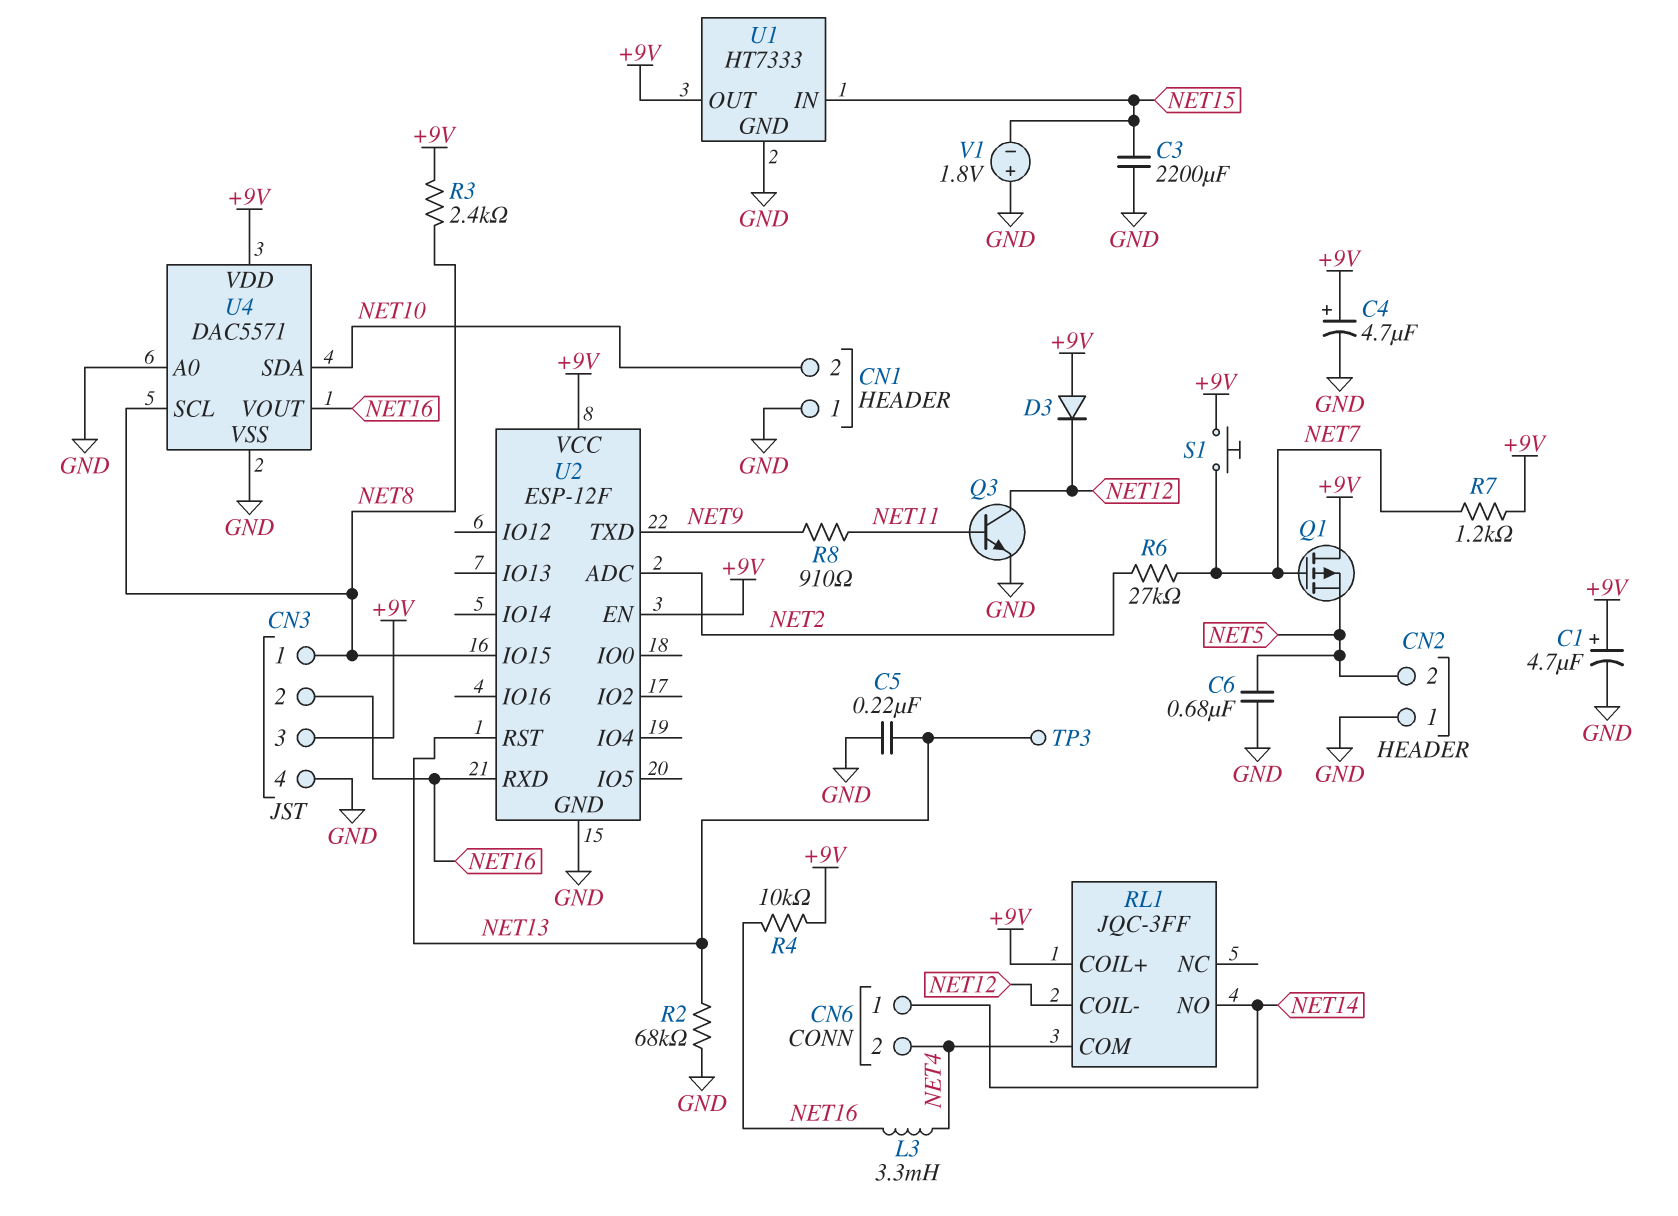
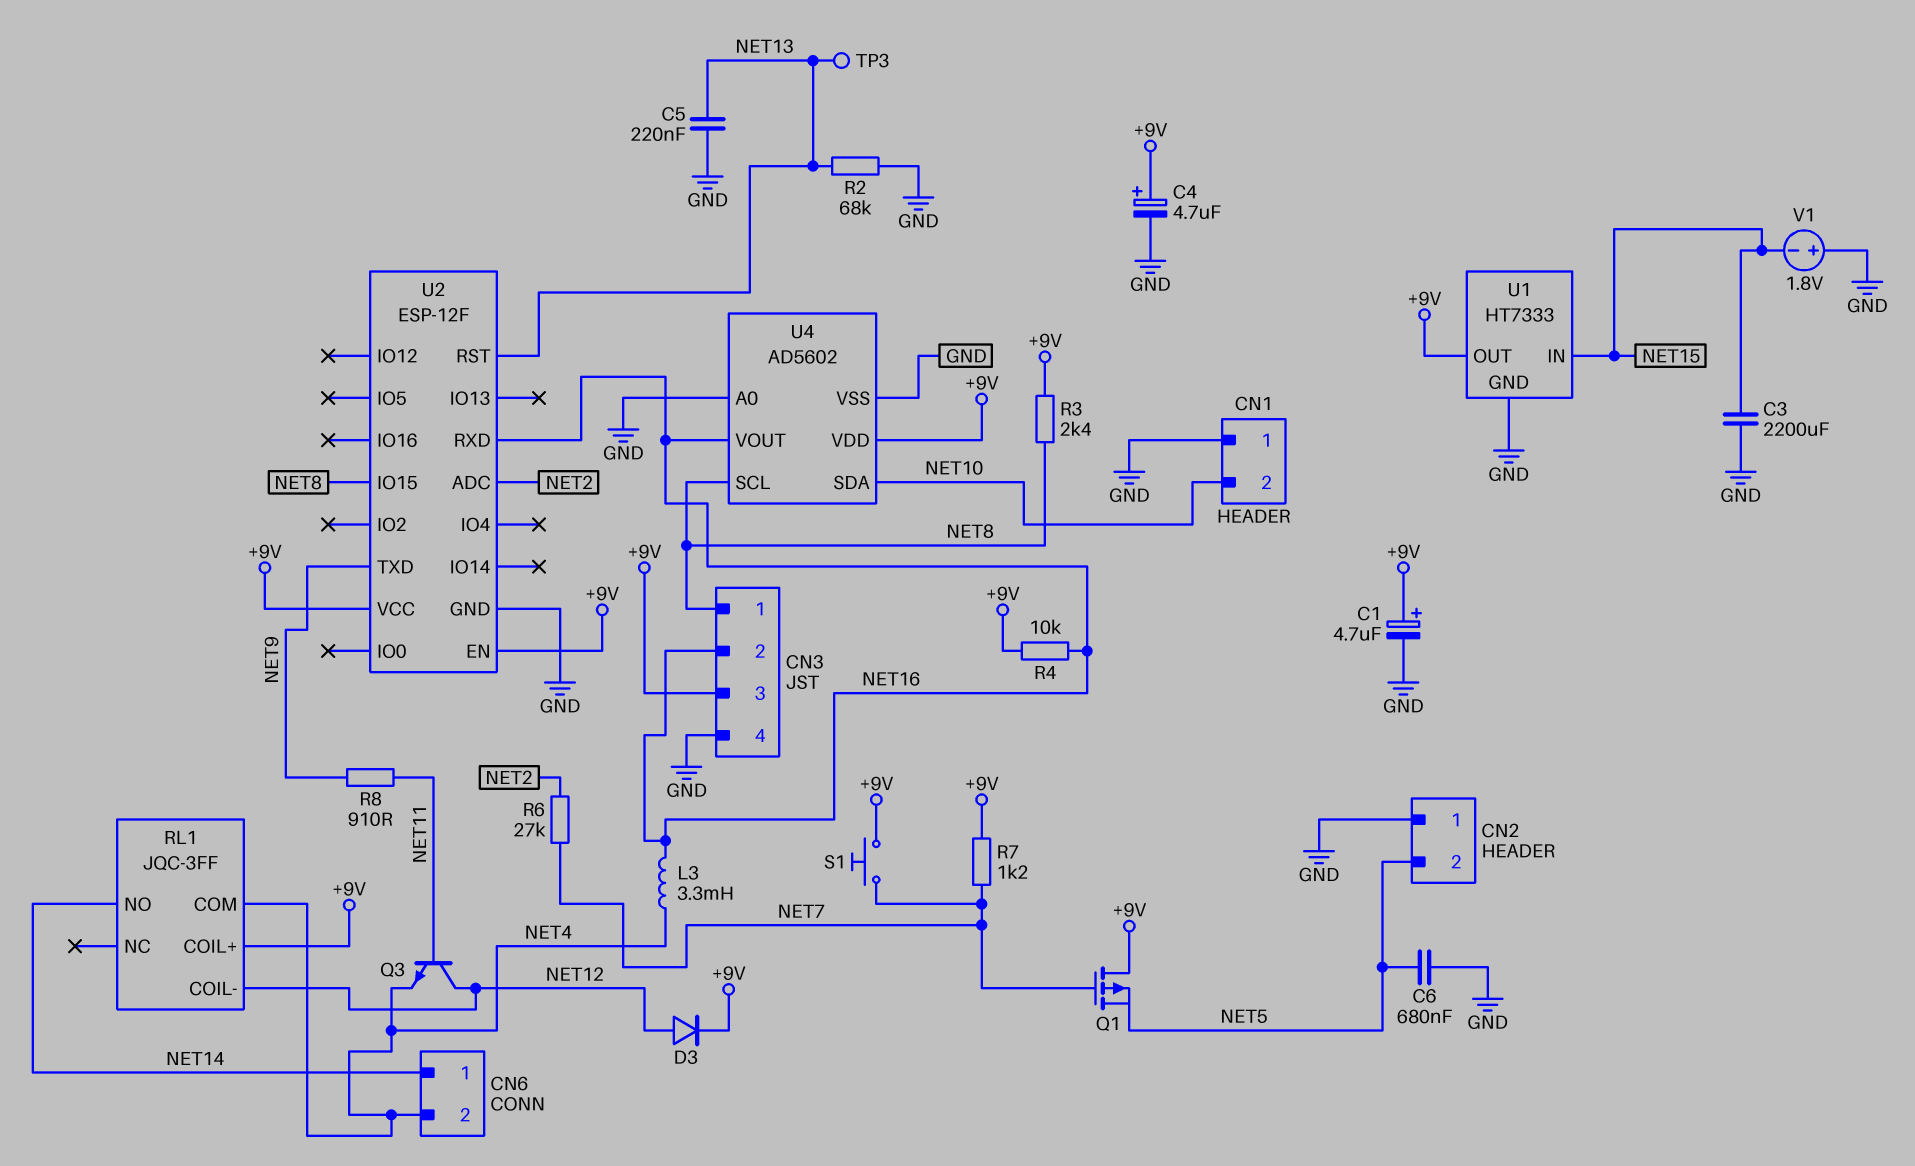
D3: diode (A +9V, K NET12) -> diode (A NET12, K +9V)
Q3: NPN (B NET11, C NET12, E GND) -> NPN (B NET11, C NET12, E NET4)
U4: DAC5571 -> AD5602

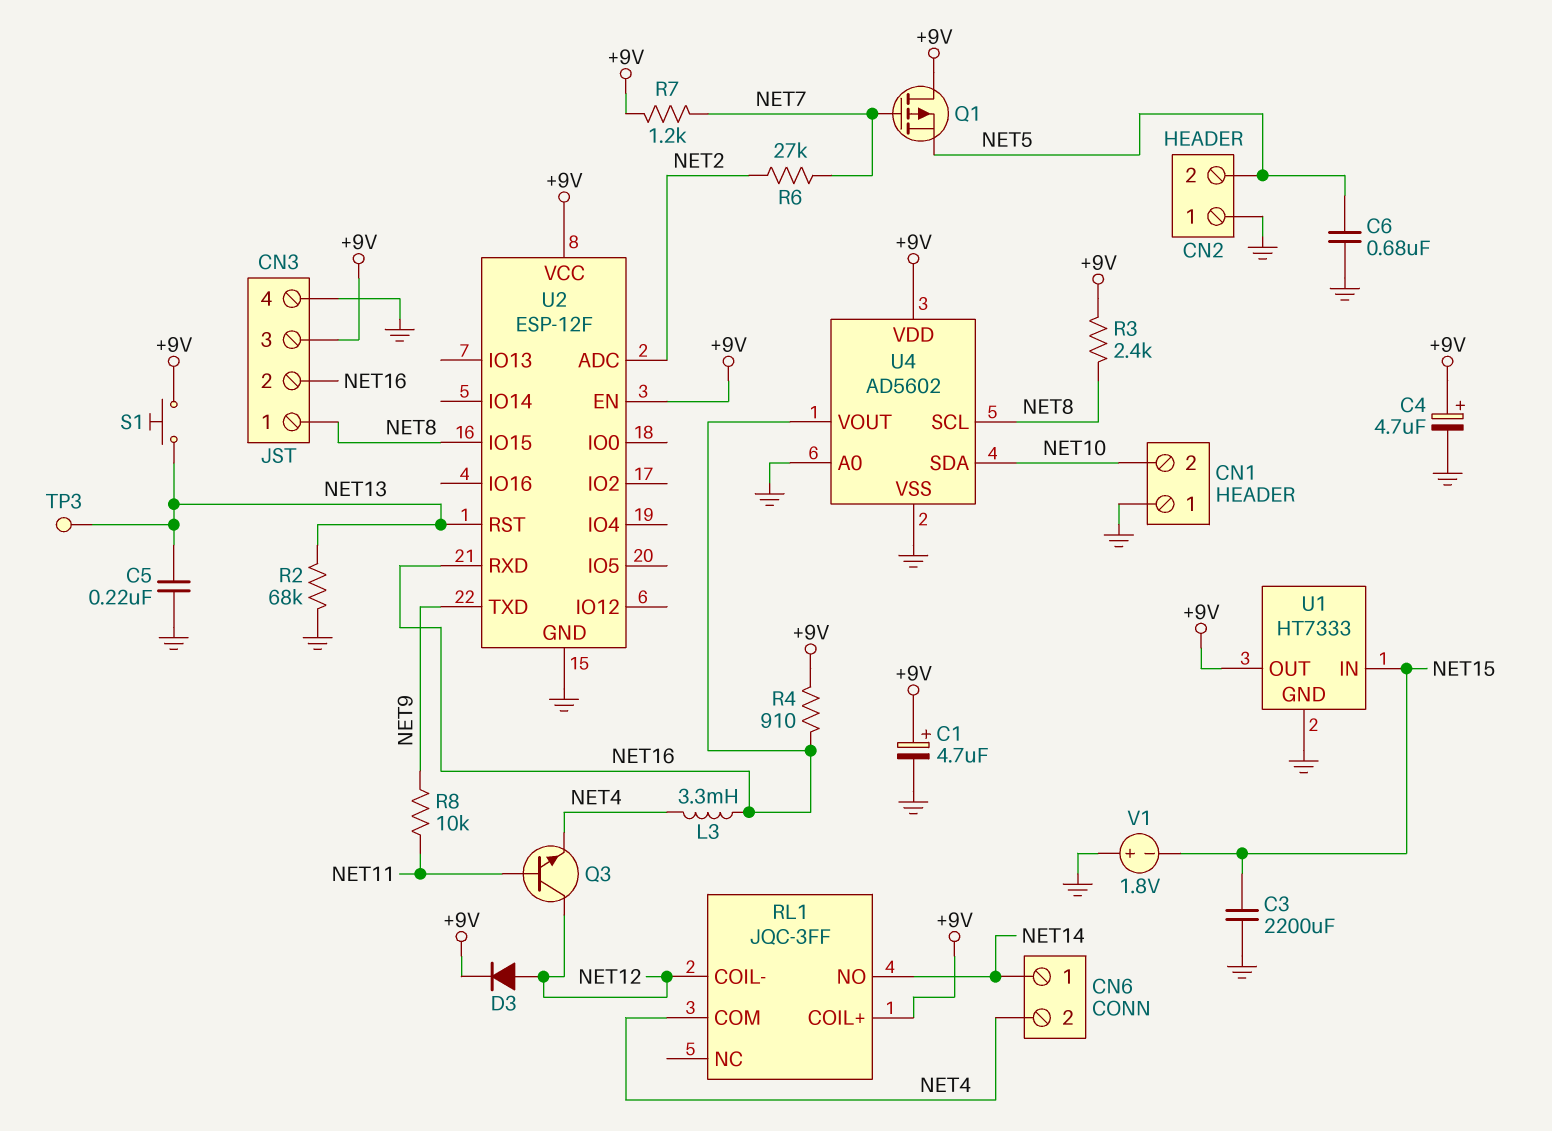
R4: 10k (+9V, NET16) -> 910 (+9V, NET16)
R8: 910 (NET9, NET11) -> 10k (NET9, NET11)
S1: button (+9V, NET7) -> button (+9V, NET13)

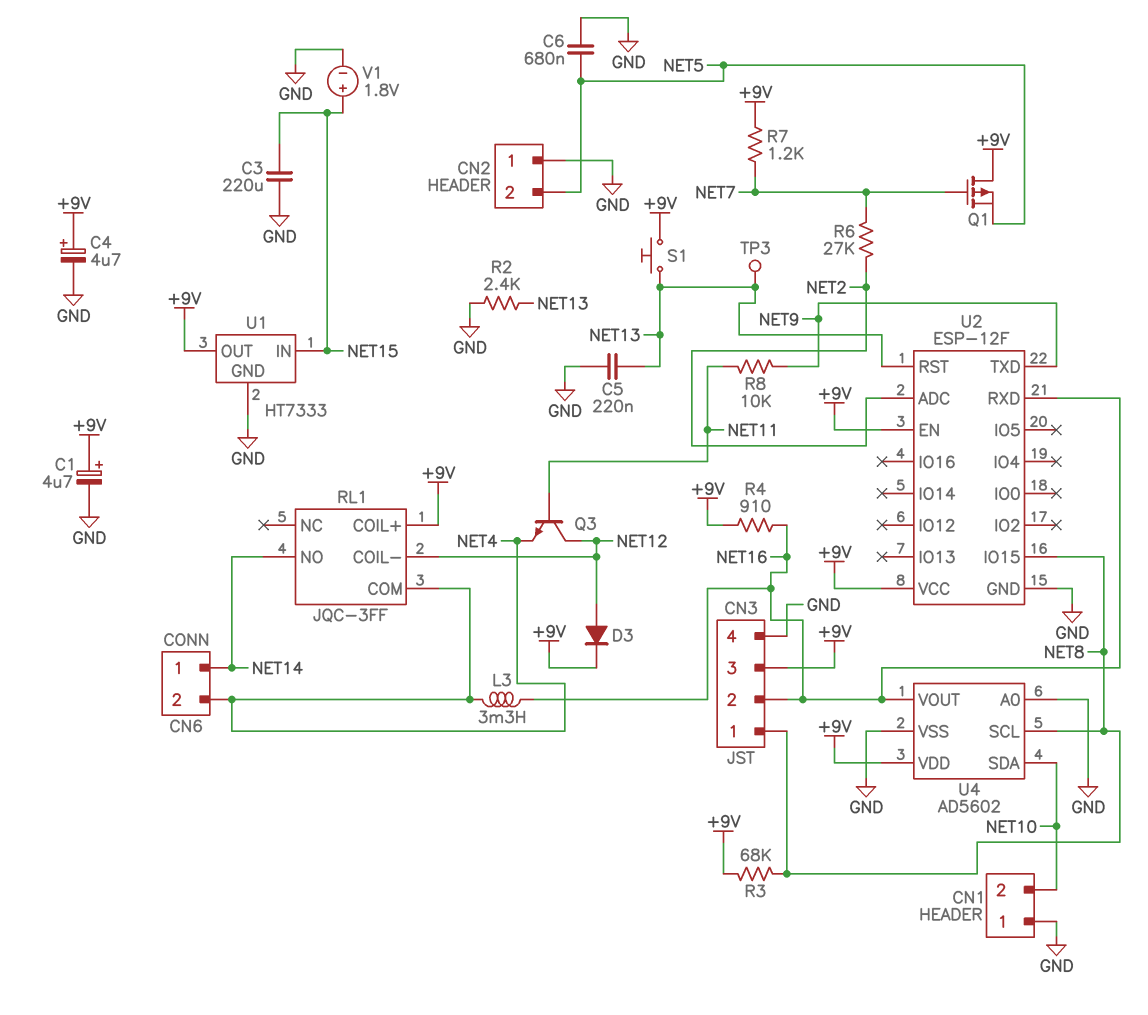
C3: 2200uF (GND, NET15) -> 220uF (GND, NET15)
R2: 68k (GND, NET13) -> 2.4k (GND, NET13)
R3: 2.4k (+9V, NET8) -> 68k (+9V, NET8)
V1: 1.8V (plus GND, minus NET15) -> 1.8V (plus NET15, minus GND)

